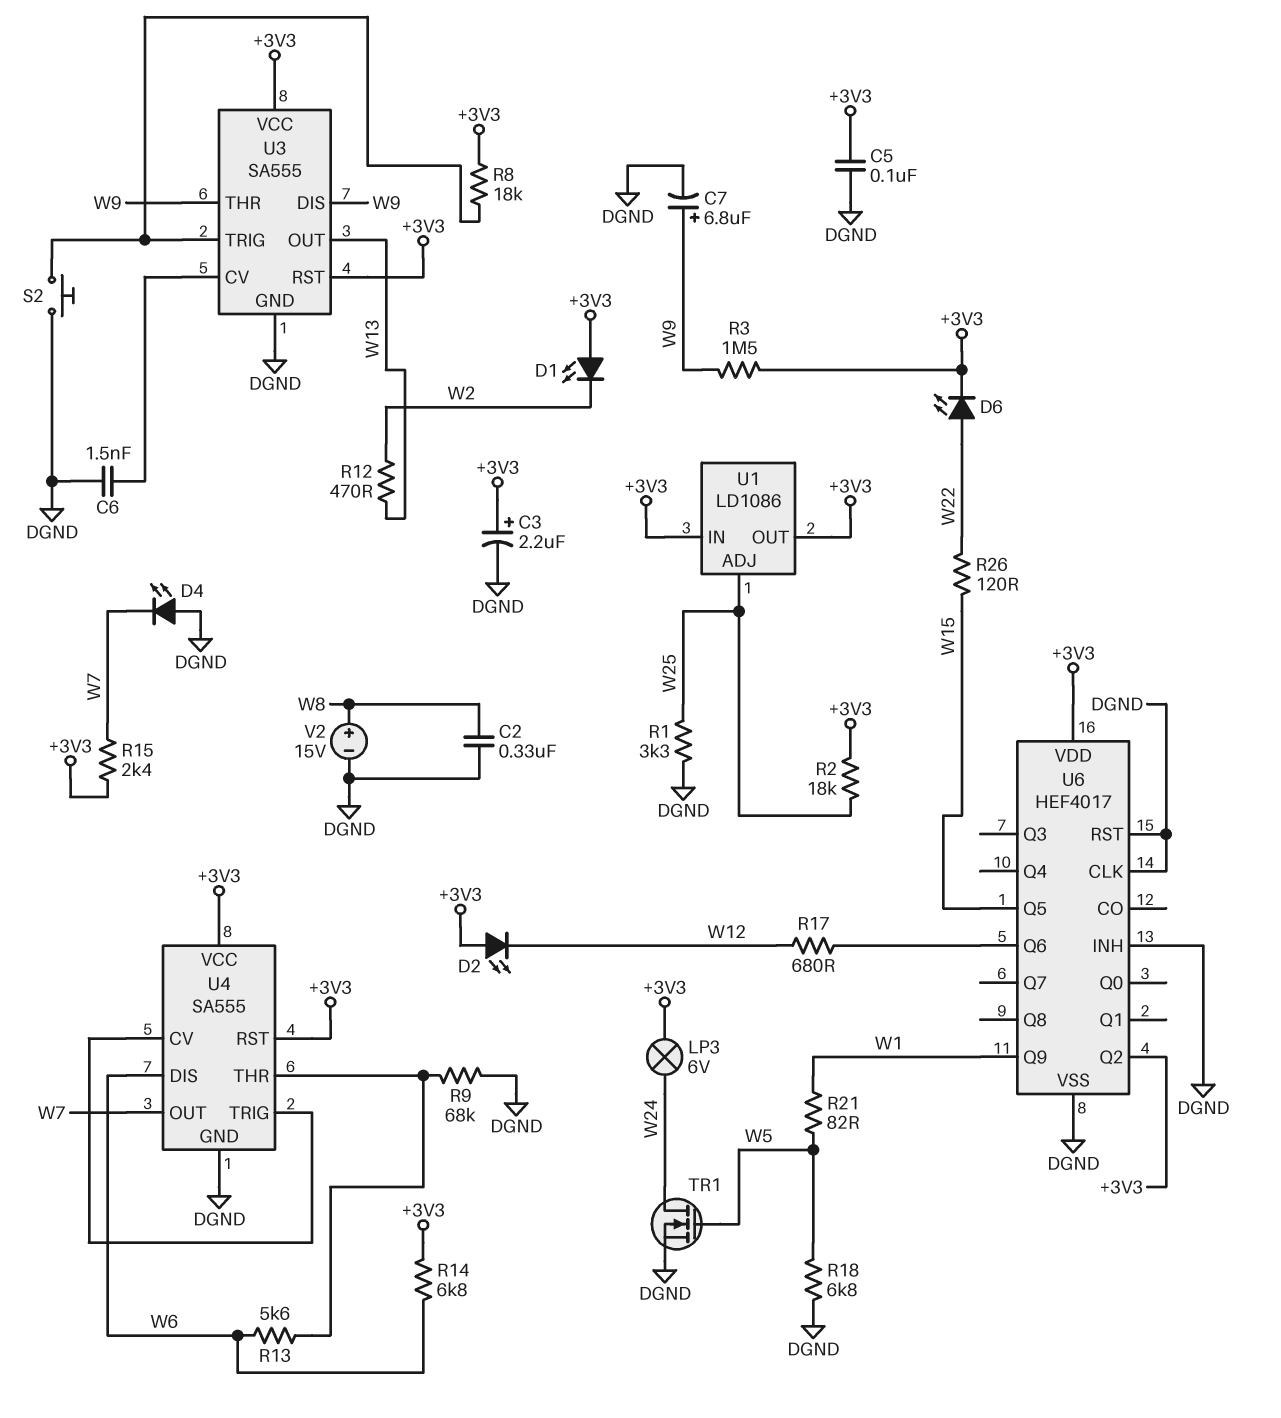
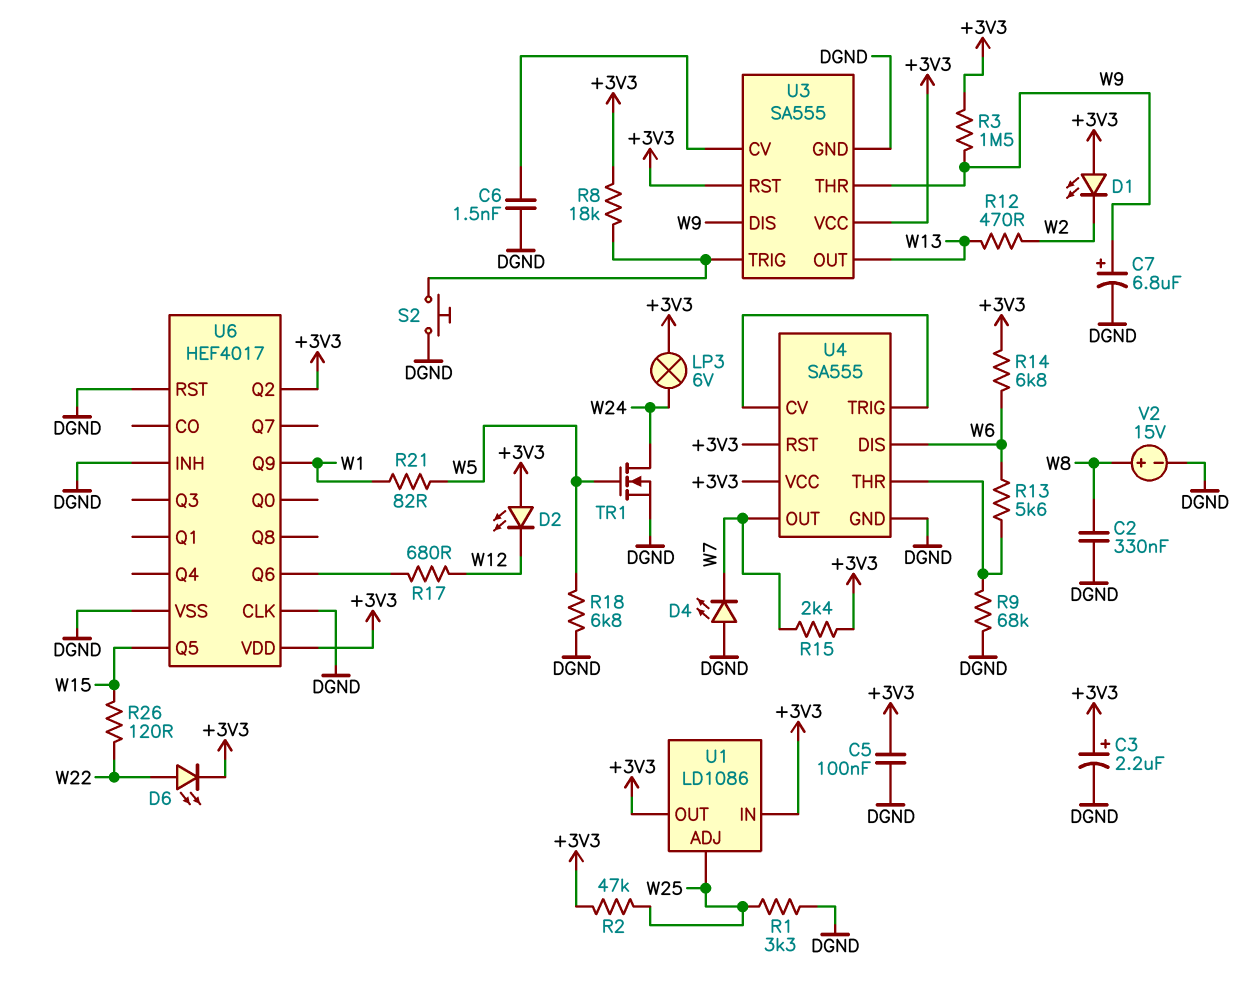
R2: 18k (+3V3, W25) -> 47k (+3V3, W25)

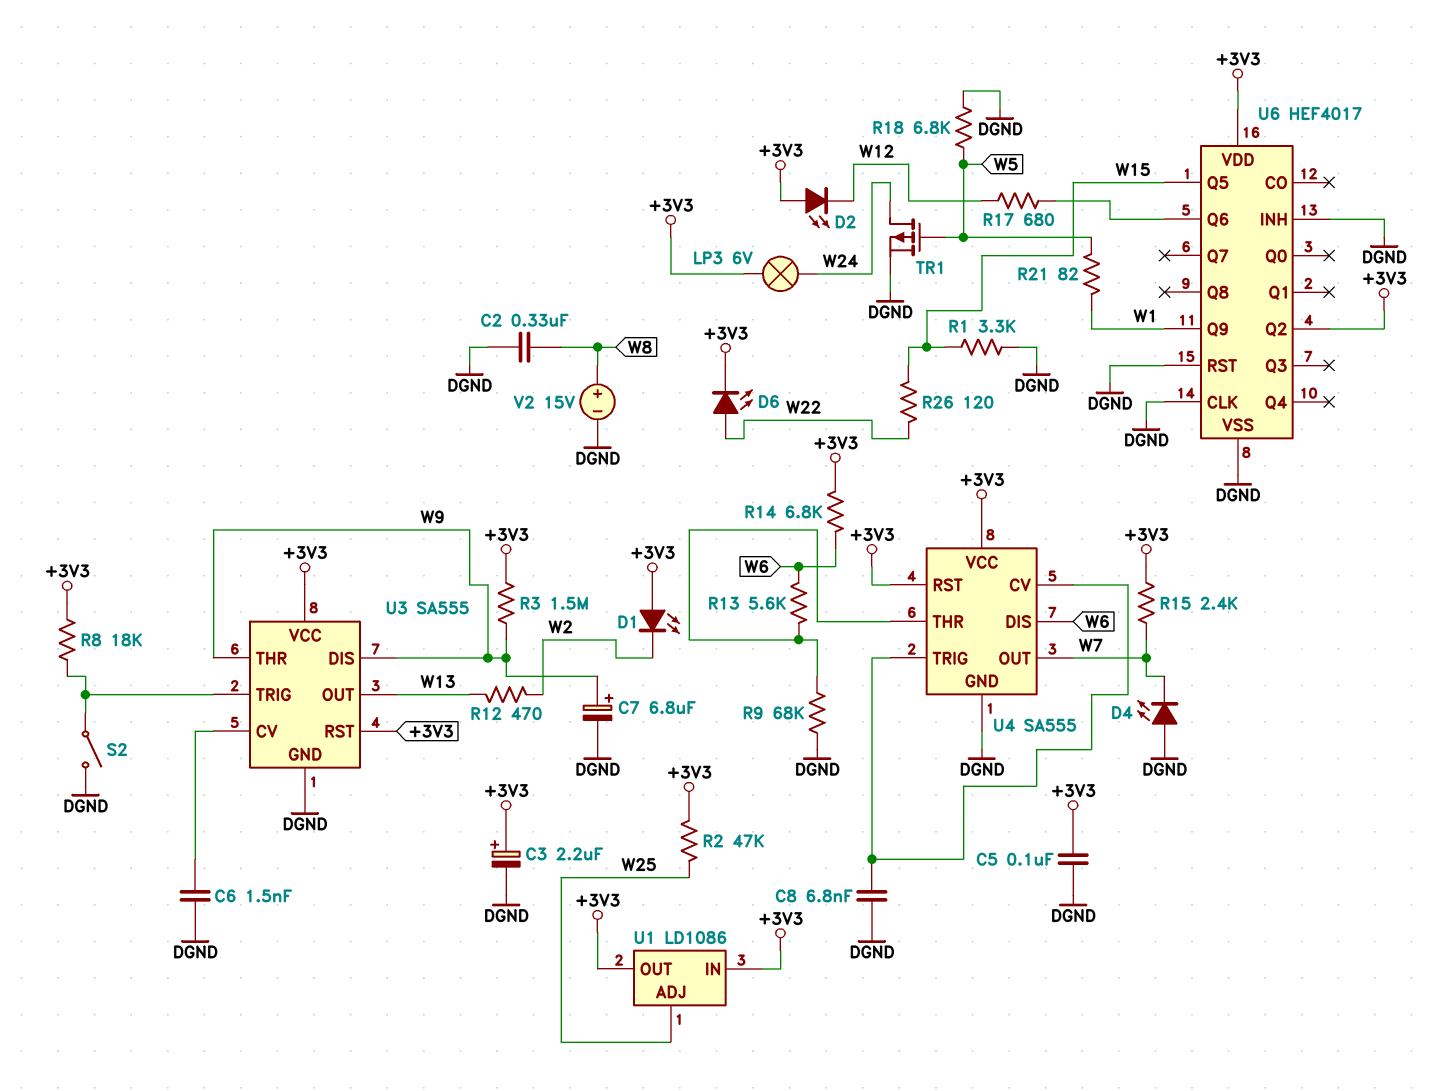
C8: none -> 6.8nF (DGND, U4/CV)
R1: 3.3k (DGND, W25) -> 3.3k (DGND, W15)
S2: button (DGND, U3/TRIG) -> switch (DGND, U3/TRIG)
TR1: NMOS (G W5, D W24, S DGND) -> PMOS (G W5, D W24, S DGND)

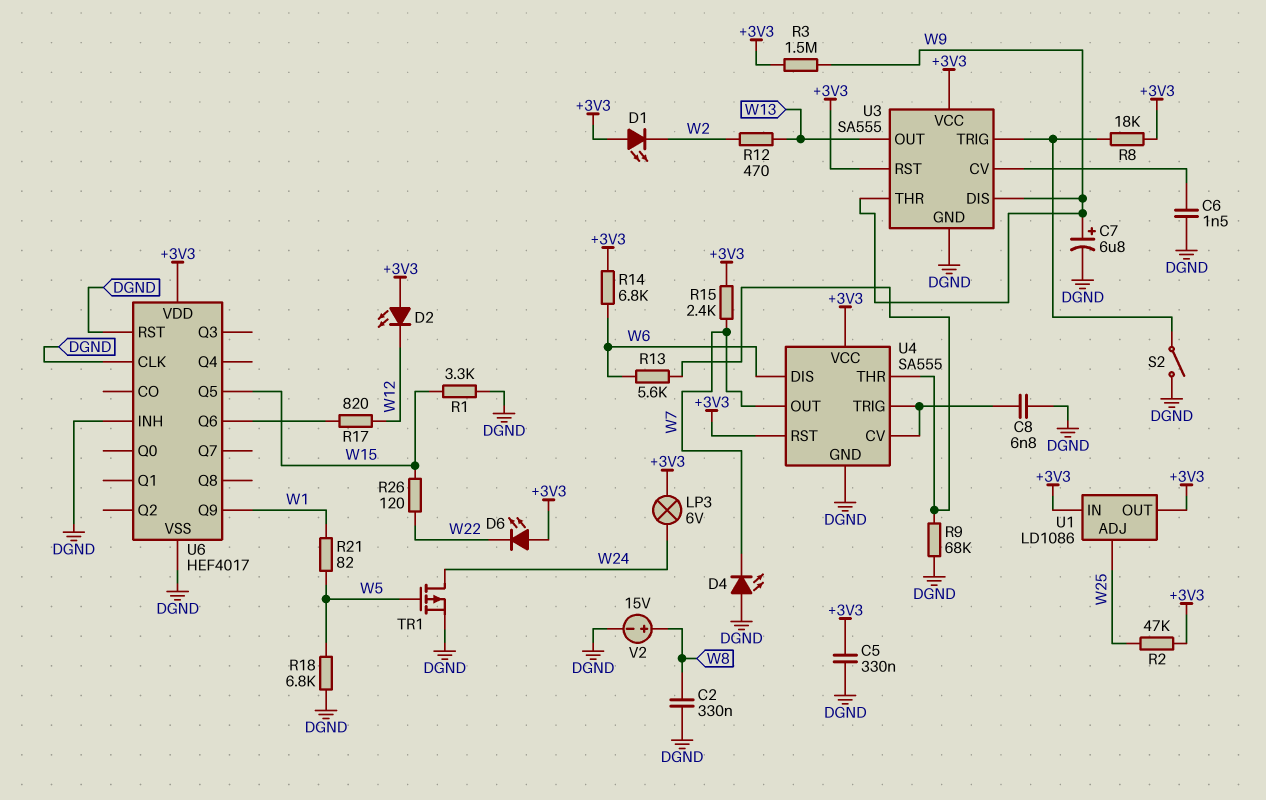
C3: 2.2uF (plus +3V3, minus DGND) -> none
C5: 100nF (+3V3, DGND) -> 330nF (+3V3, DGND)
D6: LED (A W22, K +3V3) -> LED (A +3V3, K W22)
R17: 680 (U6/Q6, W12) -> 820 (U6/Q6, W12)
U6 pin Q2: +3V3 -> none

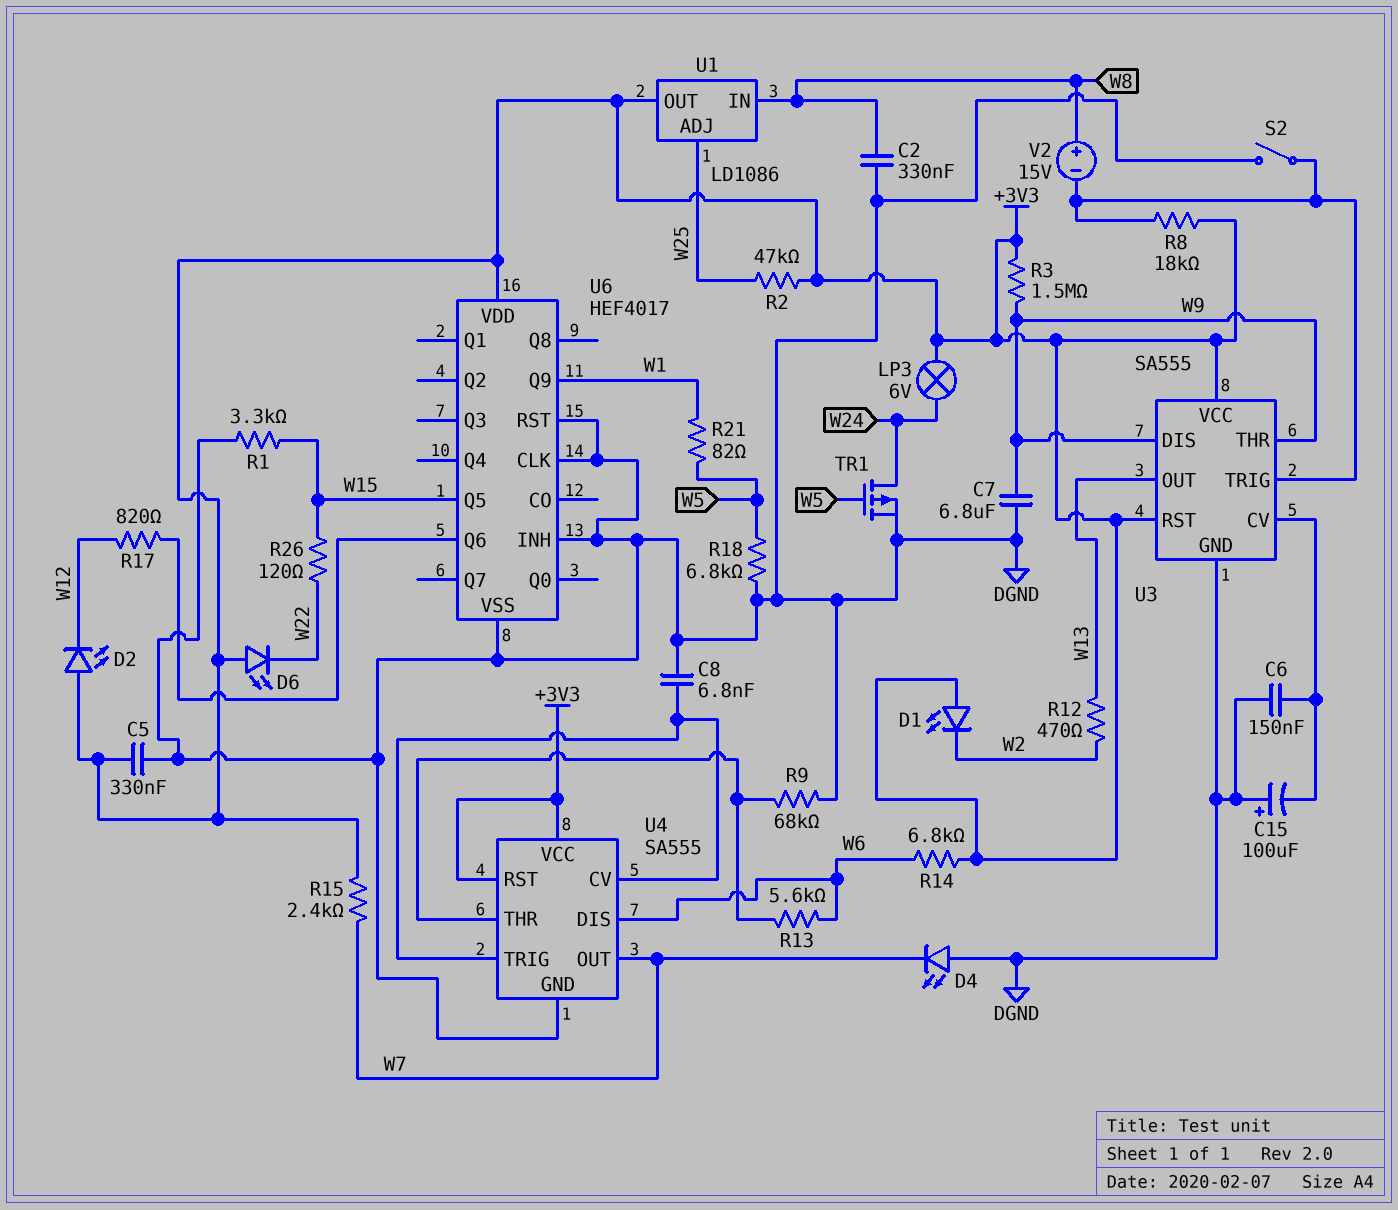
C6: 1.5nF (DGND, U3/CV) -> 150nF (DGND, U3/CV)
C7: 6.8uF (plus W9, minus DGND) -> 6.8uF (DGND, W9)
C15: none -> 100uF (plus DGND, minus U3/CV)
U1 pin IN: +3V3 -> W8
V2: 15V (plus W8, minus DGND) -> 15V (plus W8, minus U3/TRIG)

